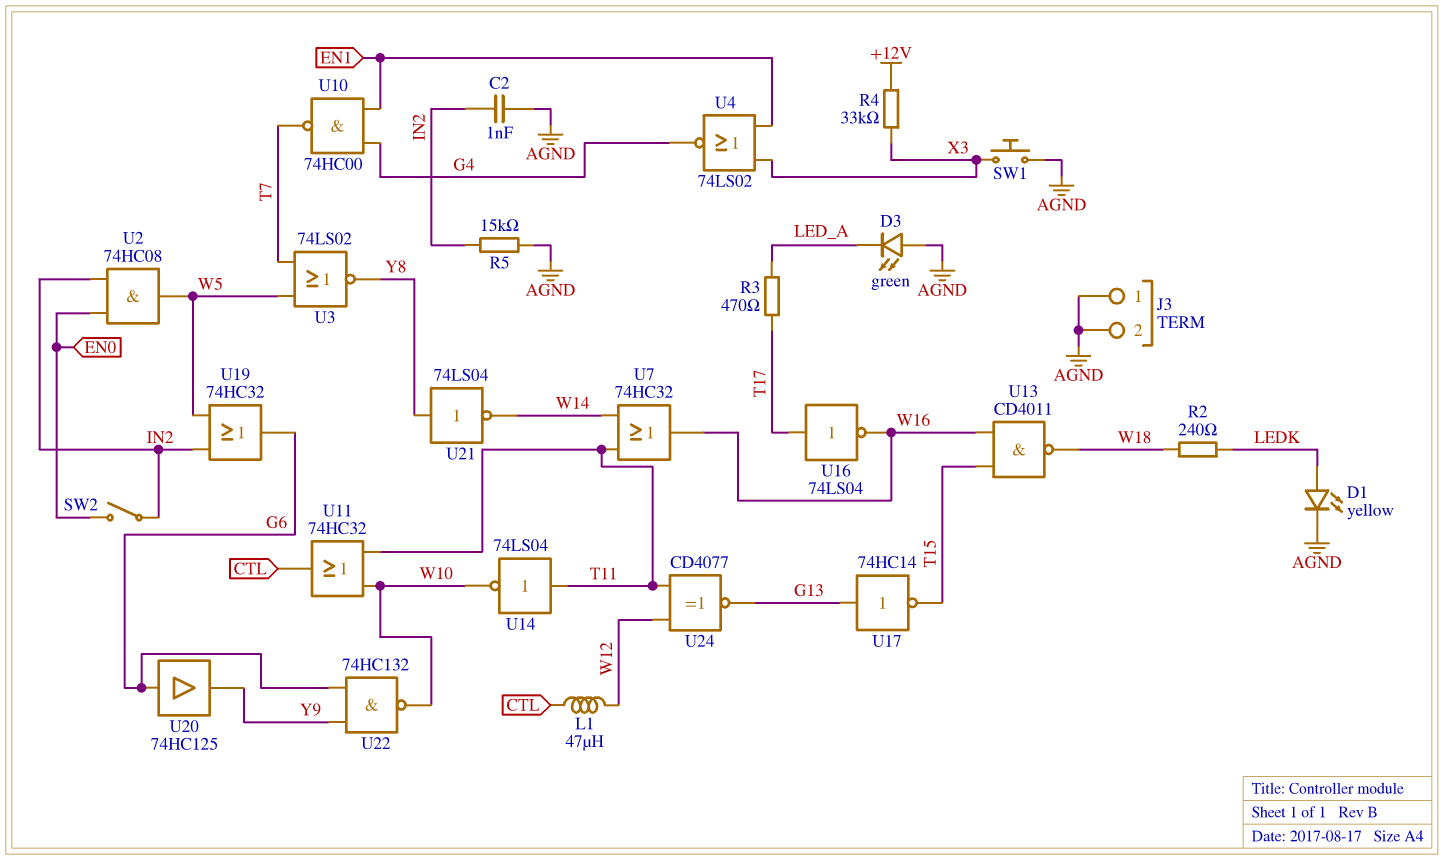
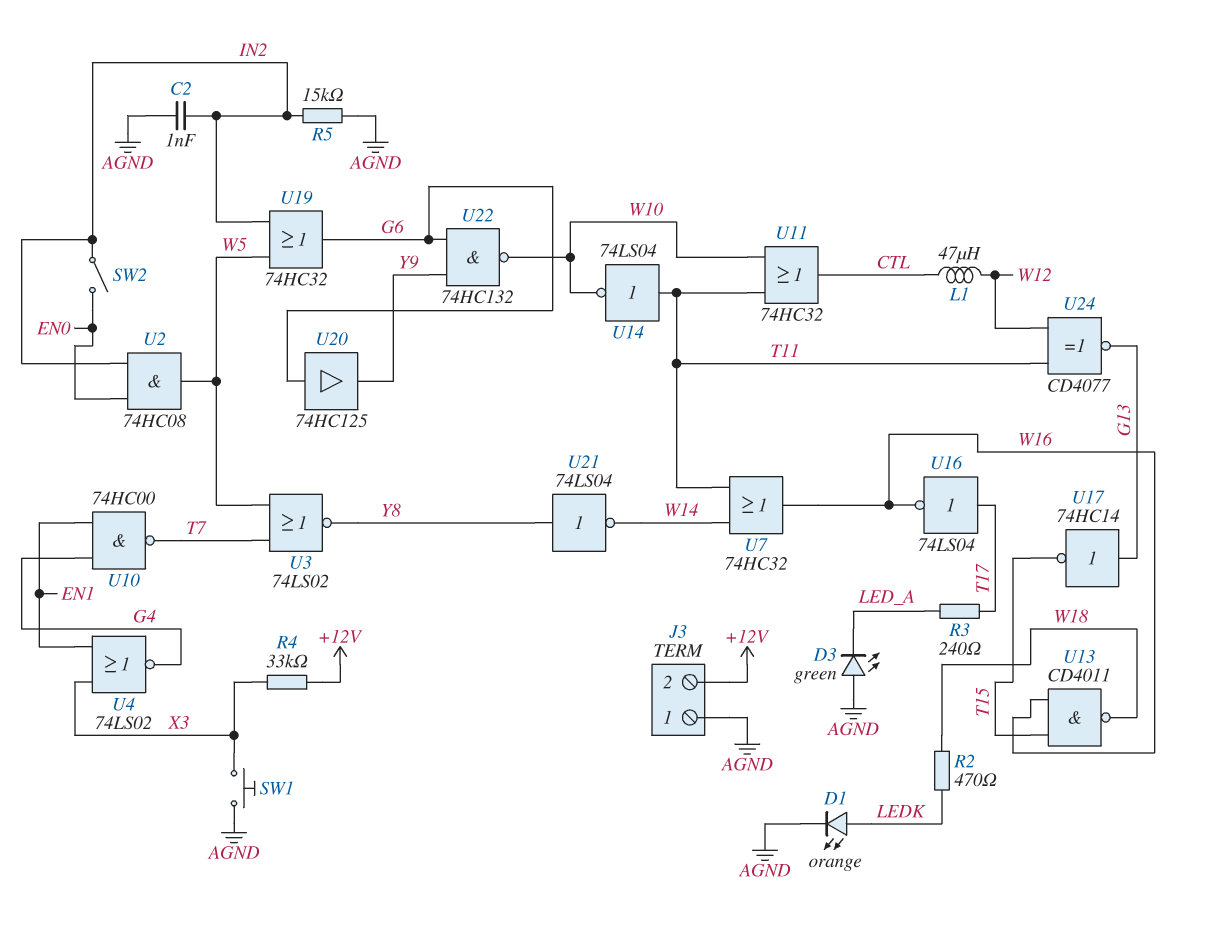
D1: LED yellow (A LEDK, K AGND) -> LED orange (A LEDK, K AGND)
J3 pin 2: AGND -> +12V
R2: 240 (LEDK, W18) -> 470 (LEDK, W18)
R3: 470 (LED_A, T17) -> 240 (LED_A, T17)

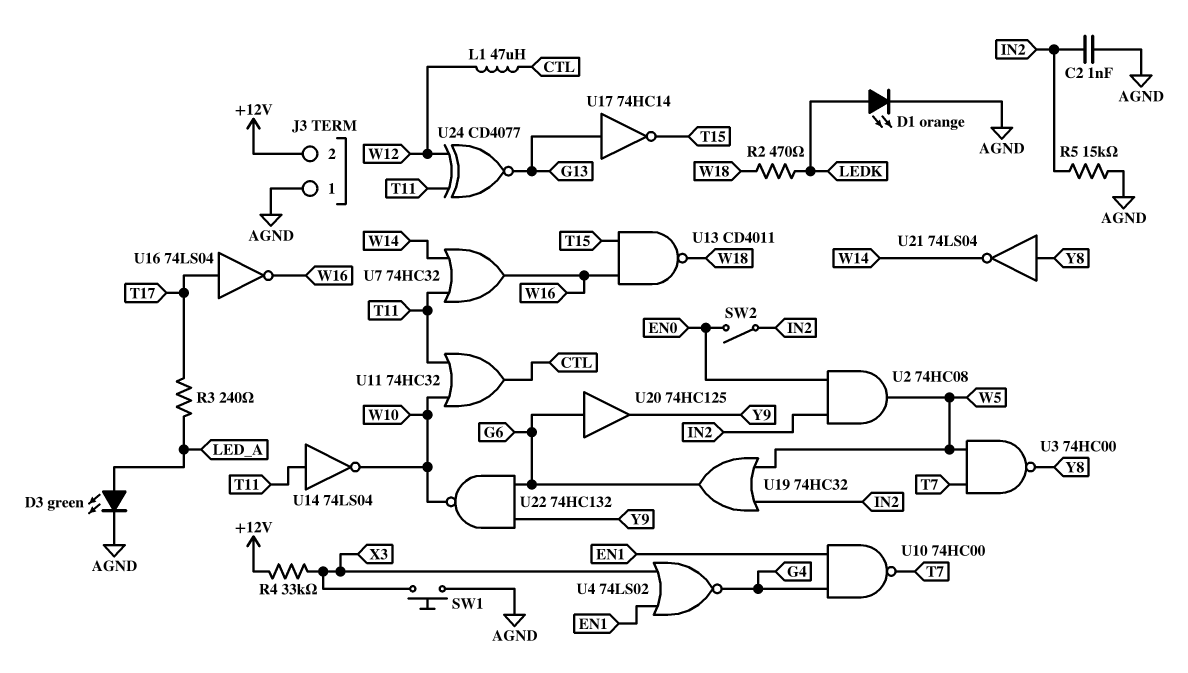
D3: LED green (A AGND, K LED_A) -> LED green (A LED_A, K AGND)
U3: NOR 74LS02 (in T7, in W5, out Y8) -> NAND 74HC00 (in T7, in W5, out Y8)

